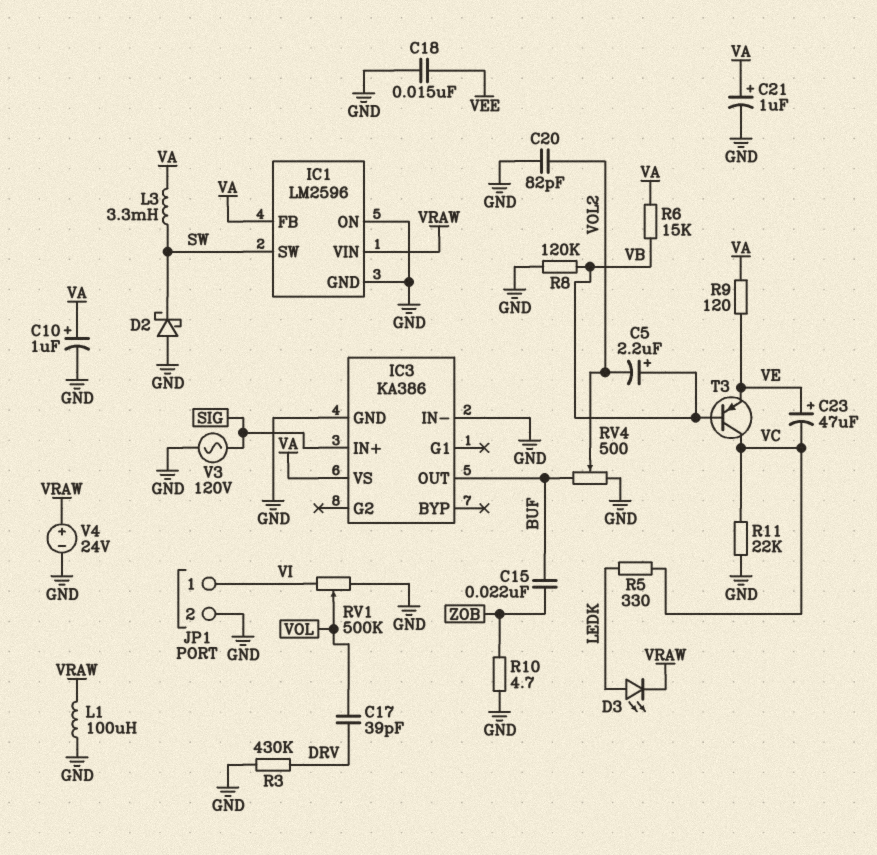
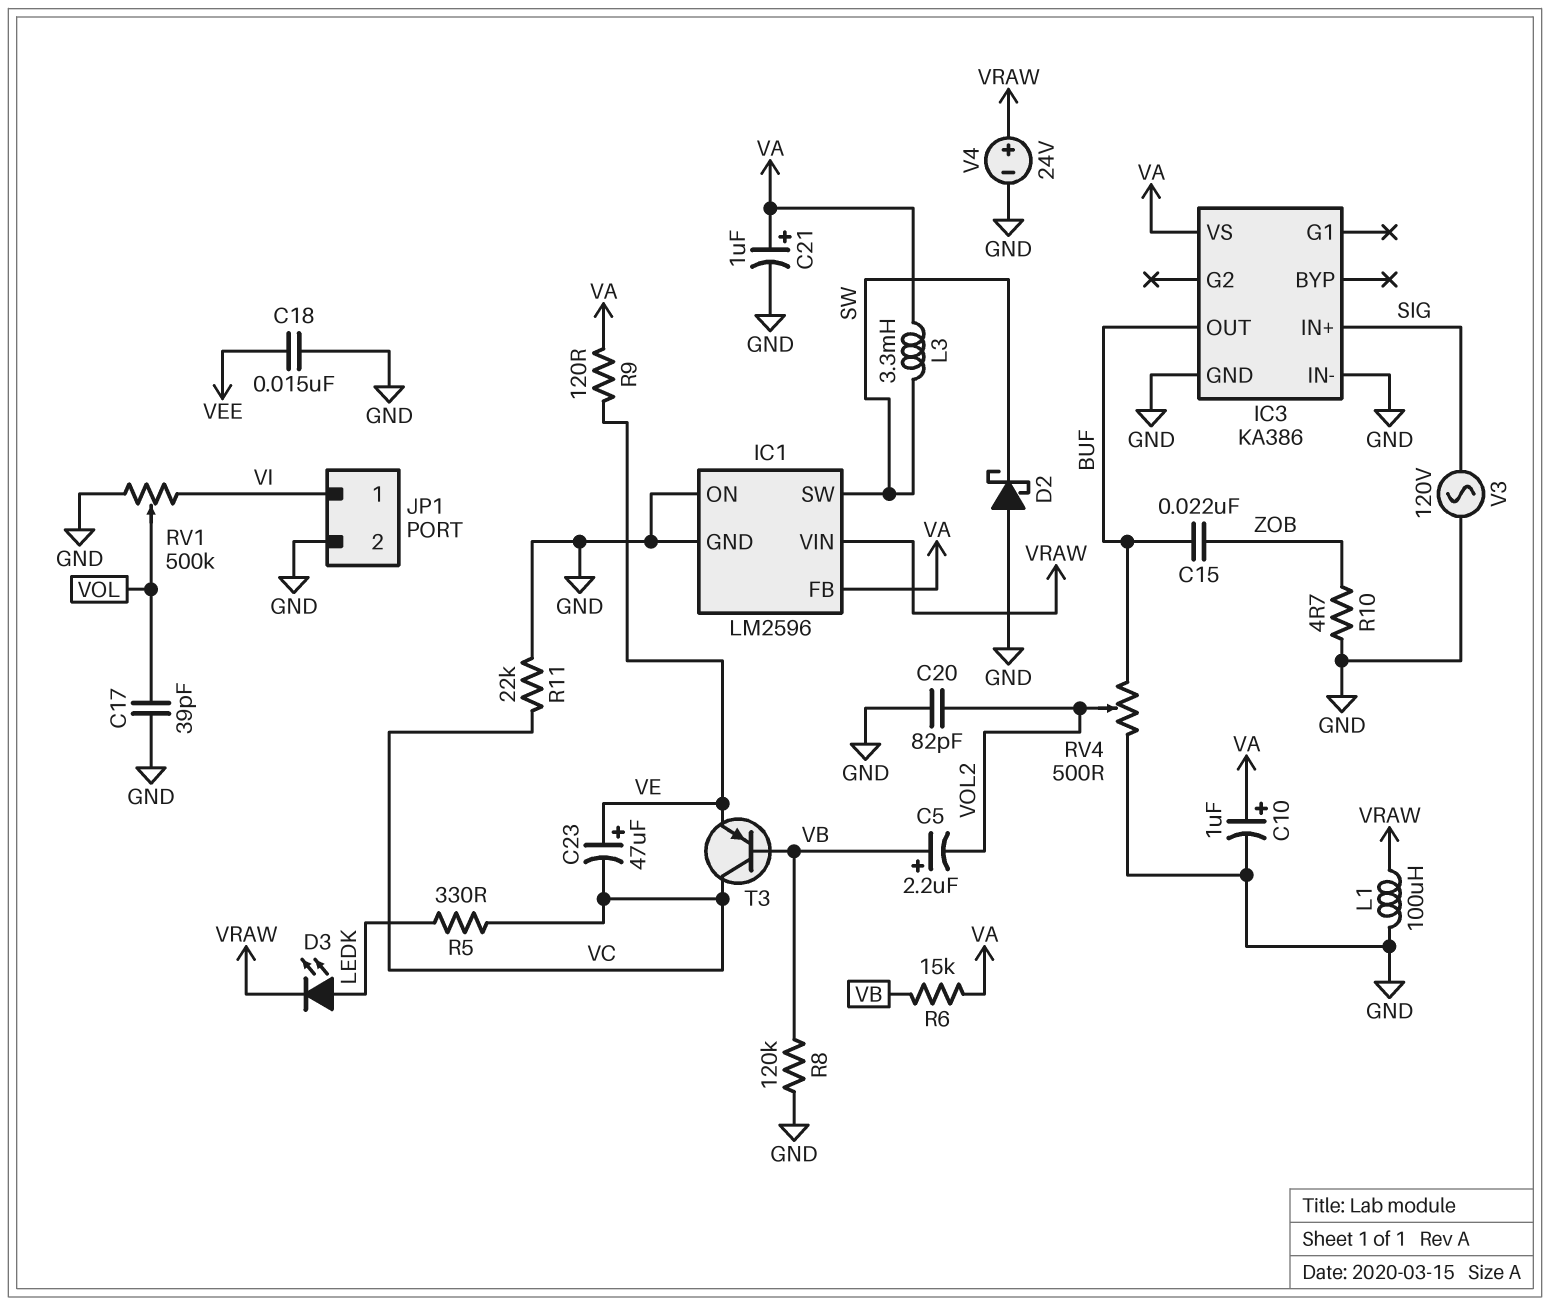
C17: 39pF (DRV, VOL) -> 39pF (GND, VOL)
R3: 430k (DRV, GND) -> none

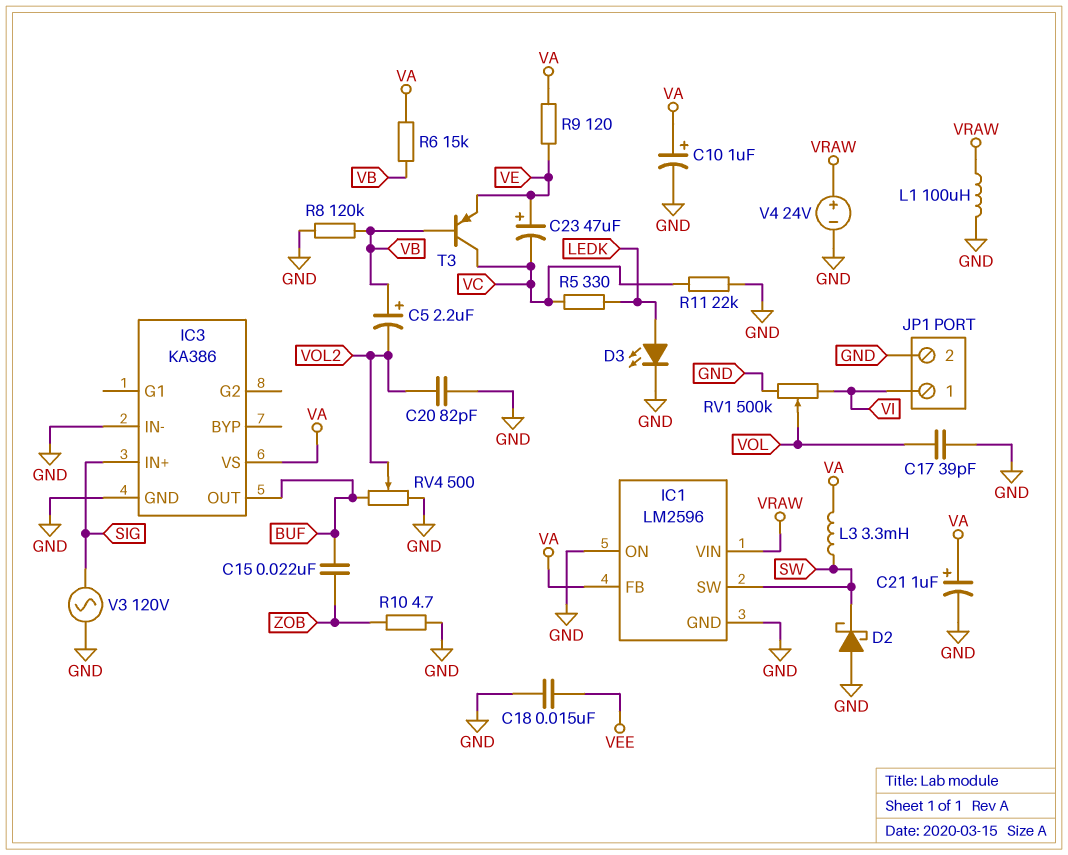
D3: LED (A LEDK, K VRAW) -> LED (A LEDK, K GND)

